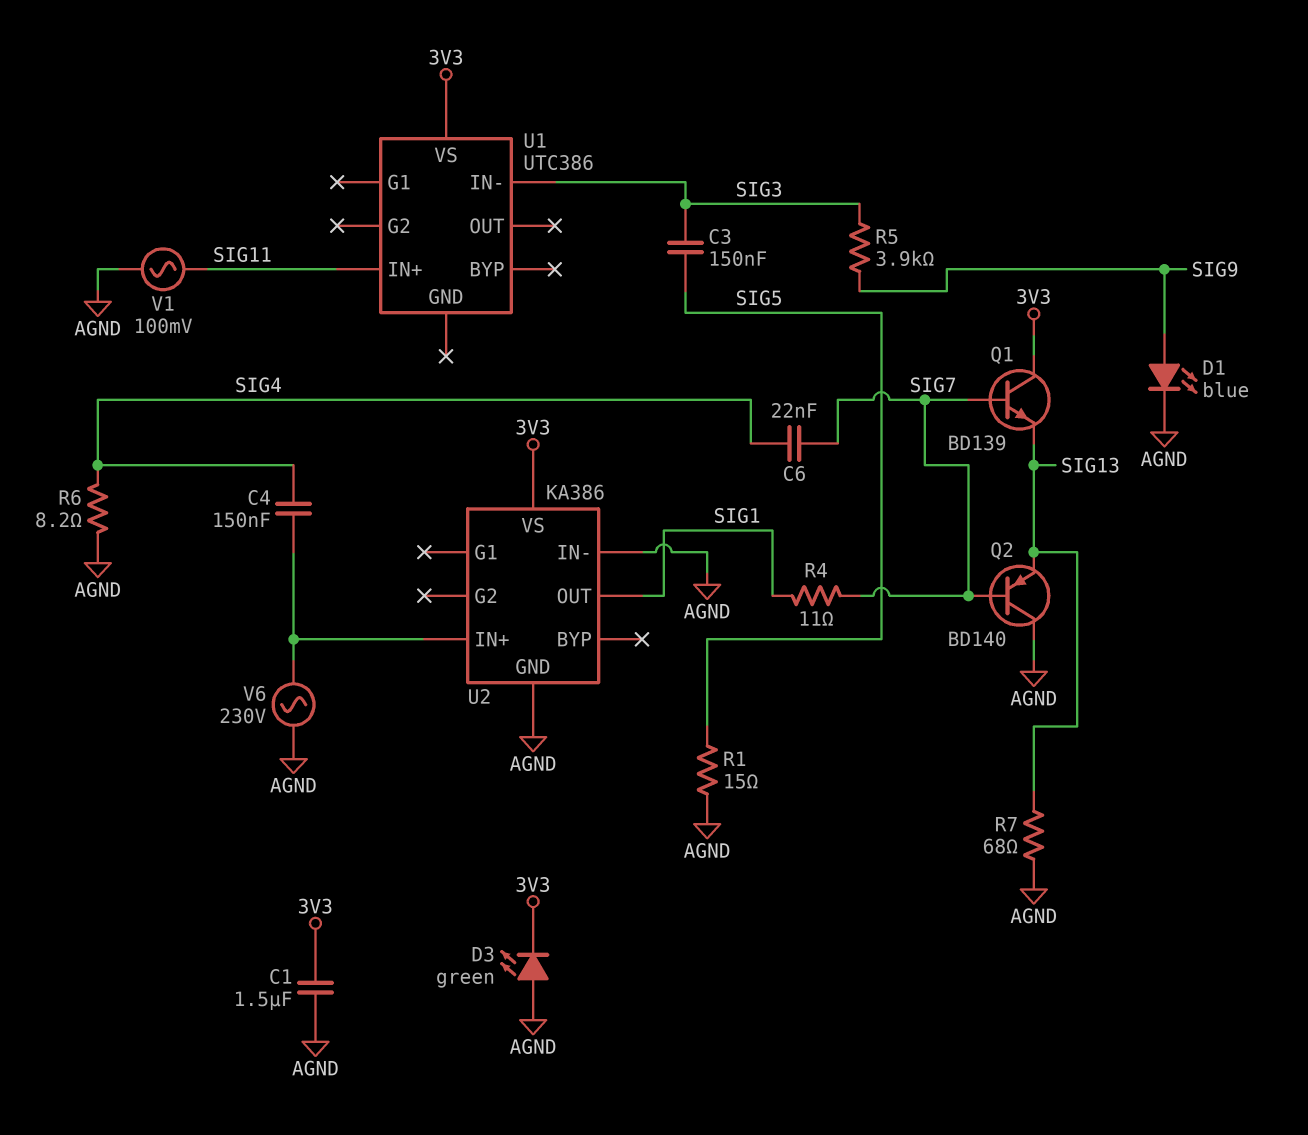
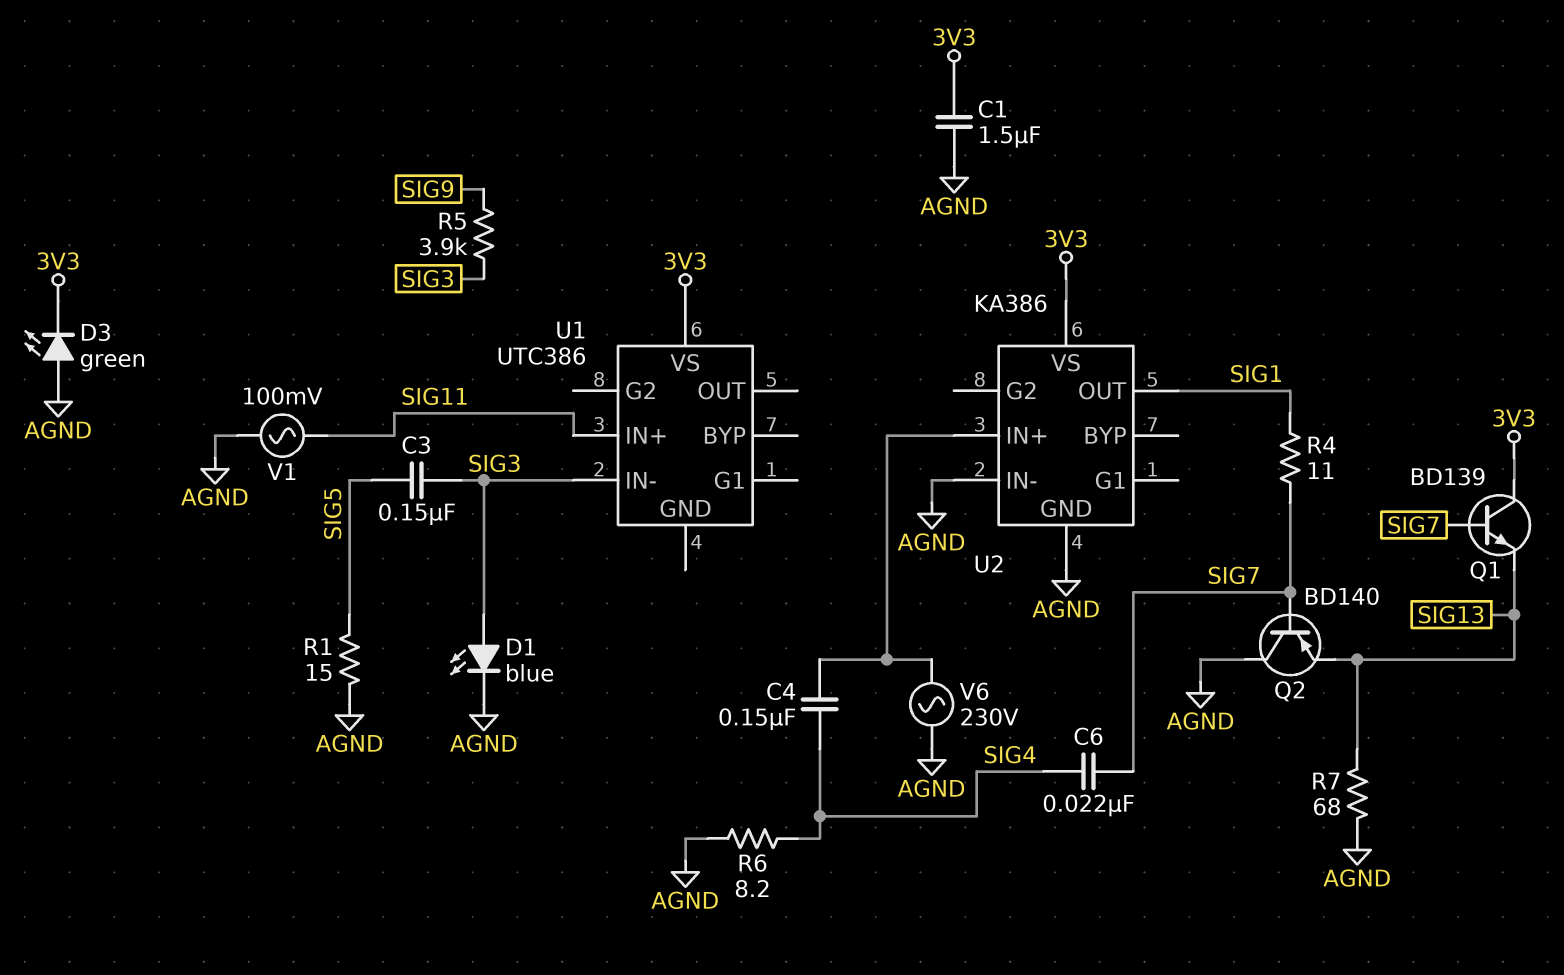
D1: LED blue (A SIG9, K AGND) -> LED blue (A SIG3, K AGND)

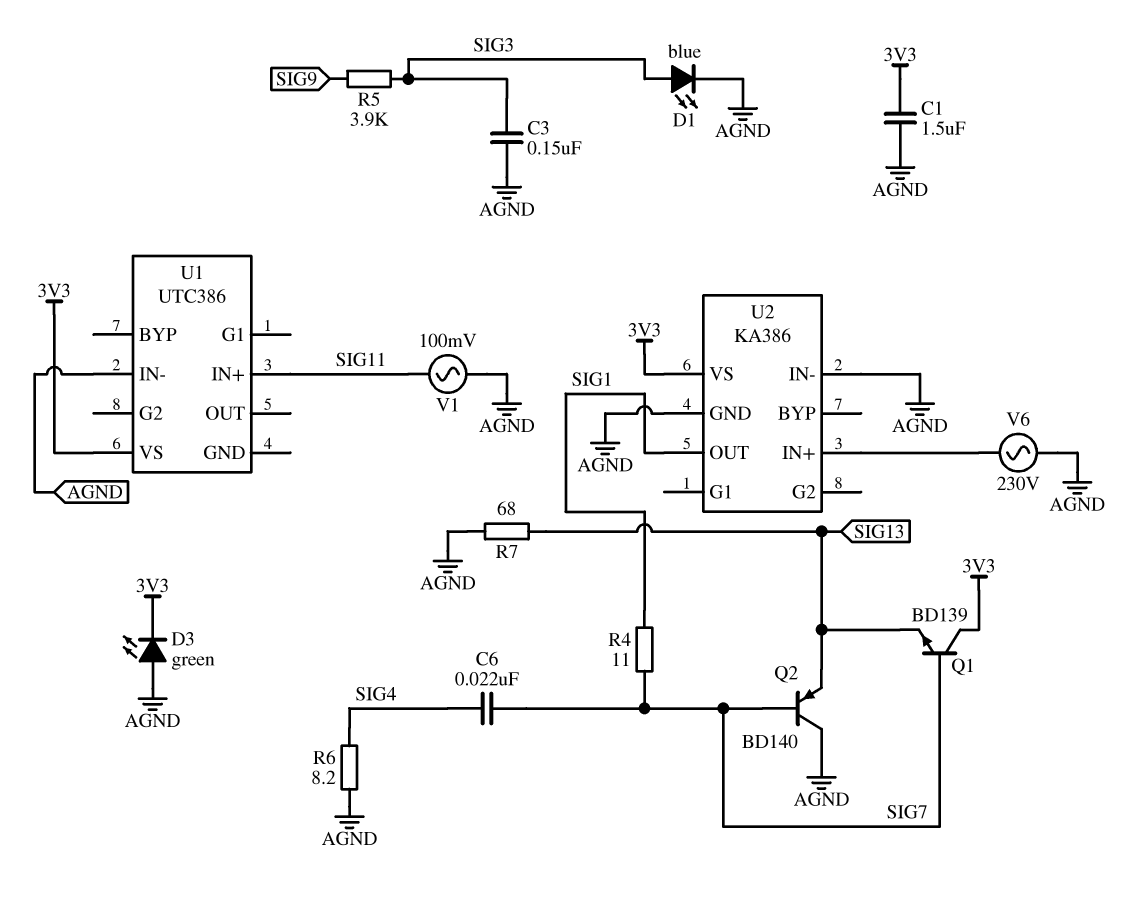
C3: 150nF (SIG3, SIG5) -> 150nF (AGND, SIG3)
C4: 150nF (SIG4, U2/IN+) -> none
R1: 15 (AGND, SIG5) -> none
U1 pin IN-: SIG3 -> AGND

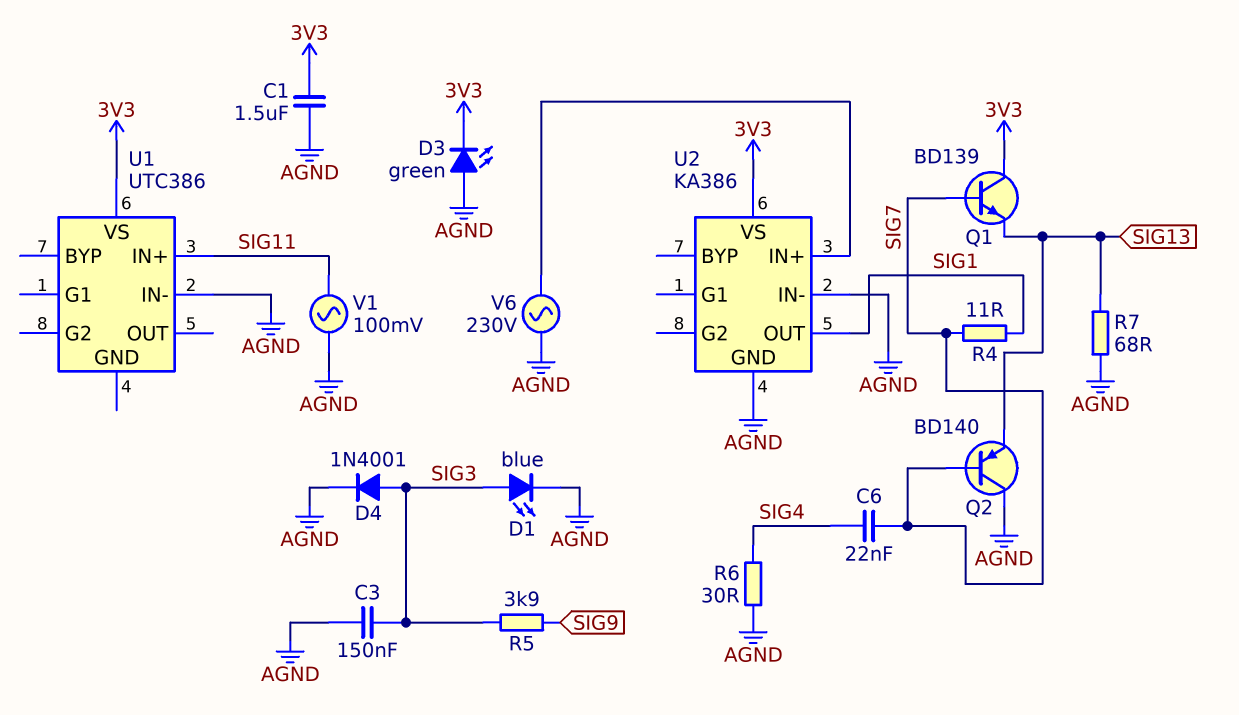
D4: none -> diode 1N4001 (A SIG3, K AGND)
R6: 8.2 (AGND, SIG4) -> 30 (AGND, SIG4)

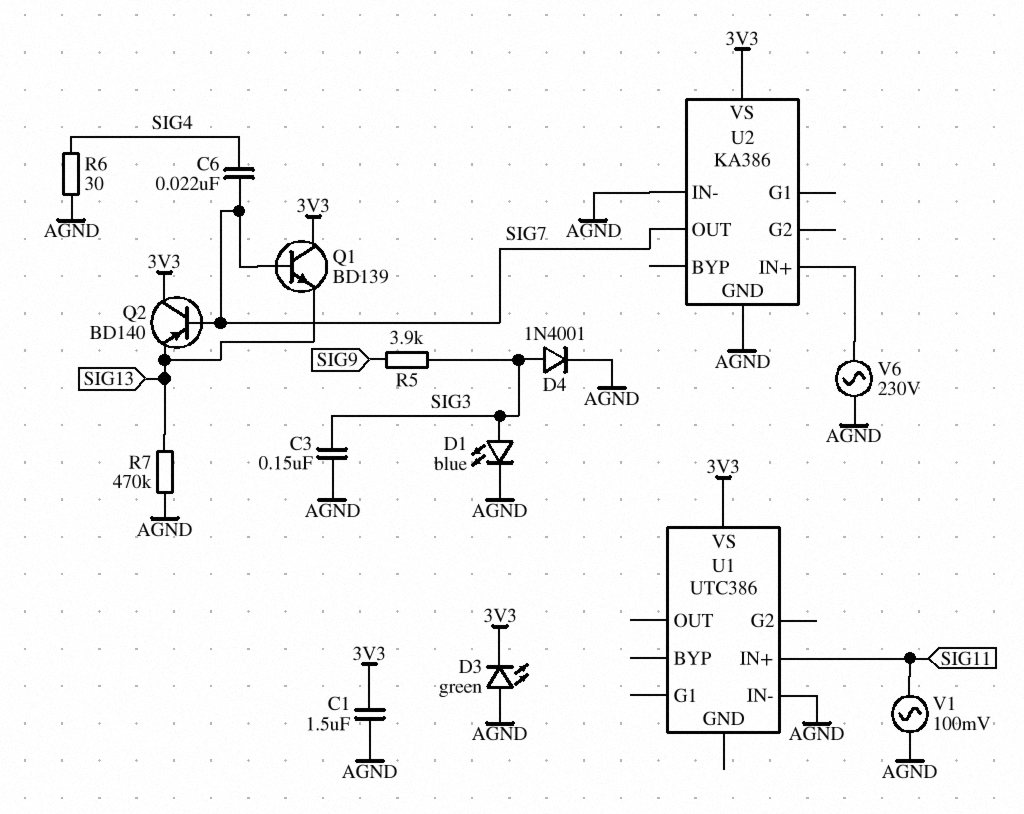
Q2: PNP BD140 (B SIG7, C AGND, E SIG13) -> PNP BD140 (B SIG7, C 3V3, E SIG13)
R4: 11 (SIG1, SIG7) -> none
R7: 68 (AGND, SIG13) -> 470k (AGND, SIG13)
U2 pin OUT: SIG1 -> SIG7

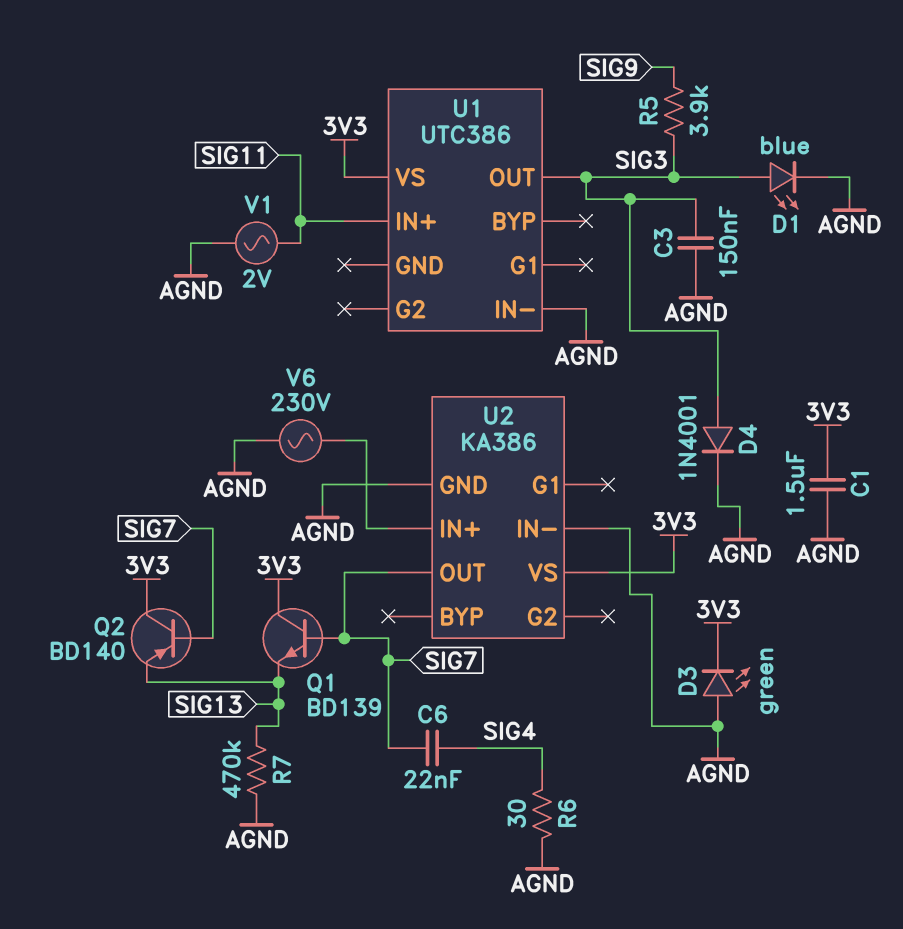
U1 pin OUT: none -> SIG3
V1: AC 100mV (AGND, SIG11) -> AC 2V (AGND, SIG11)

